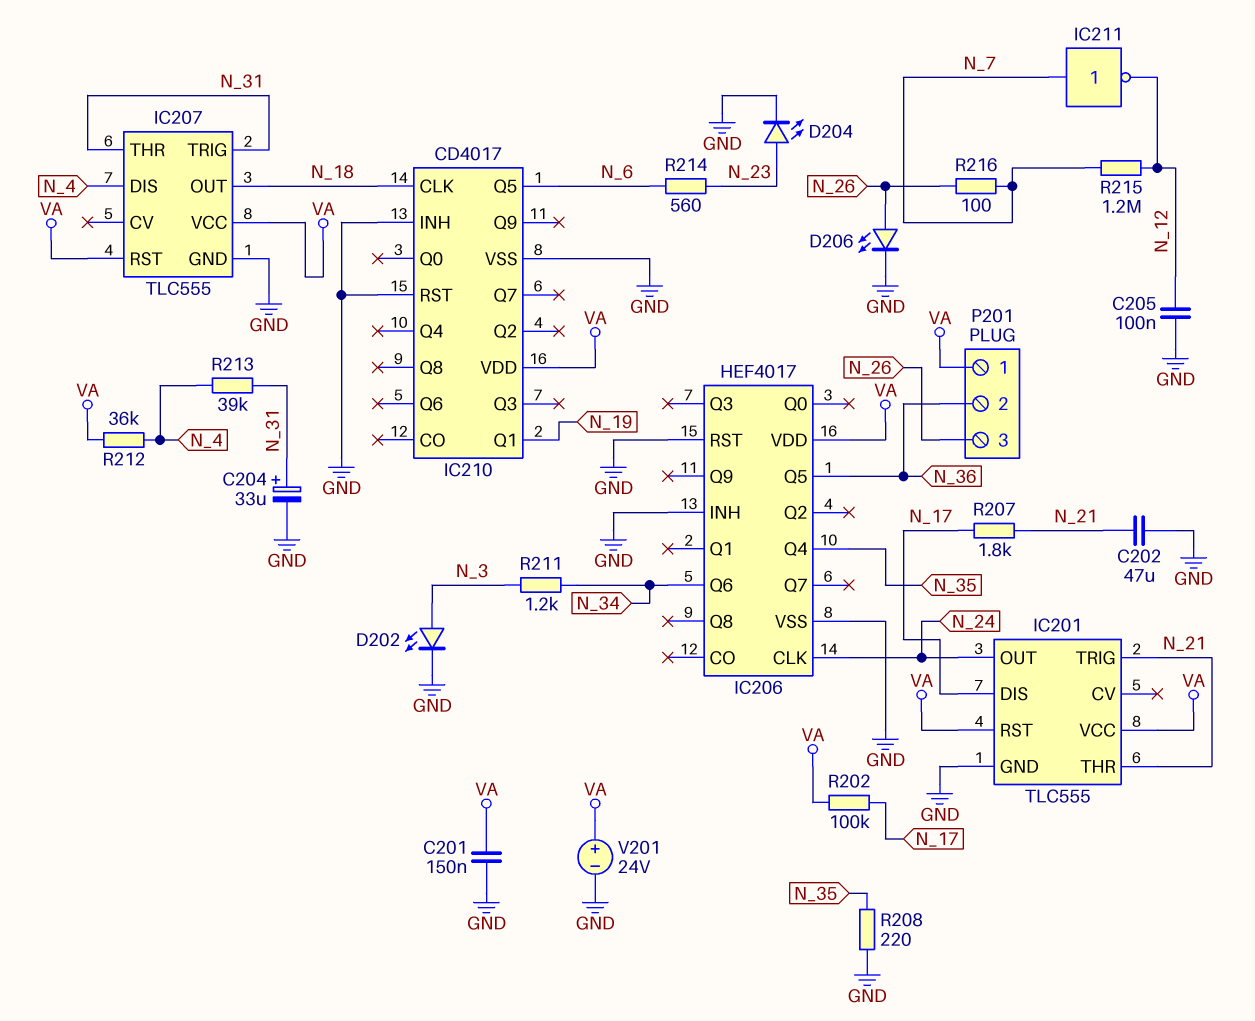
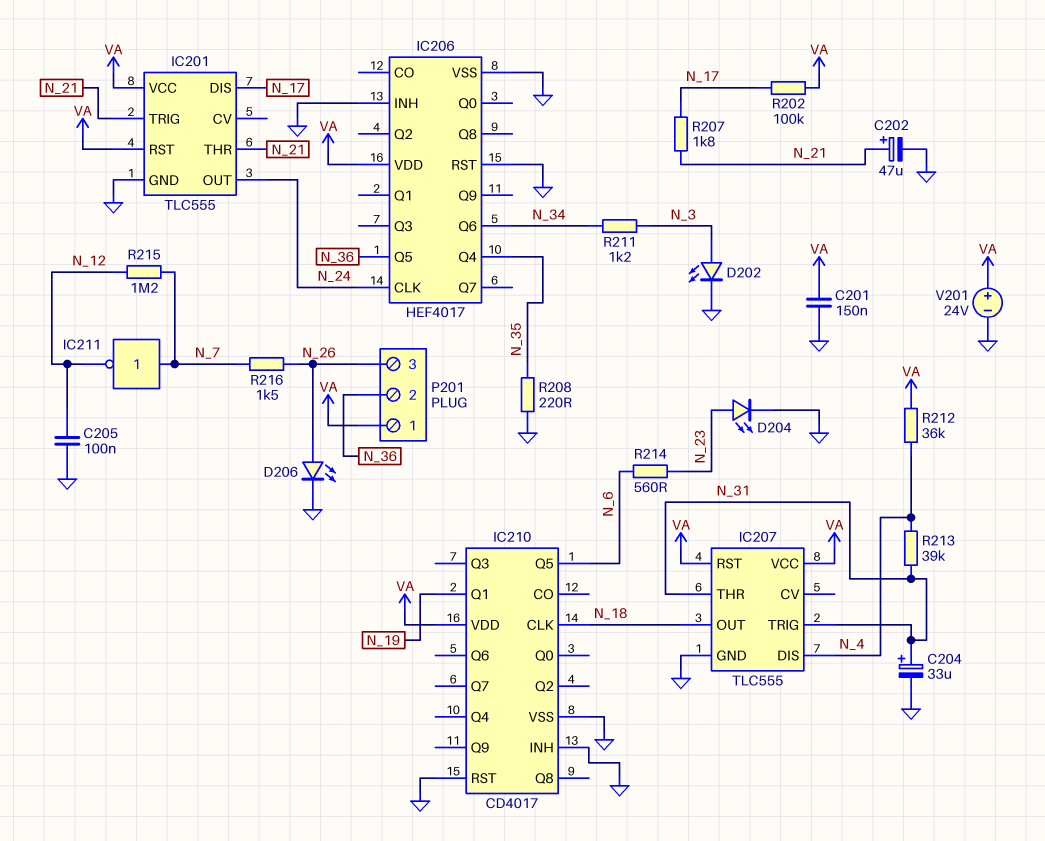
C202: 47uF (GND, N_21) -> 47uF (plus N_21, minus GND)
R216: 100 (N_7, N_26) -> 1.5k (N_7, N_26)

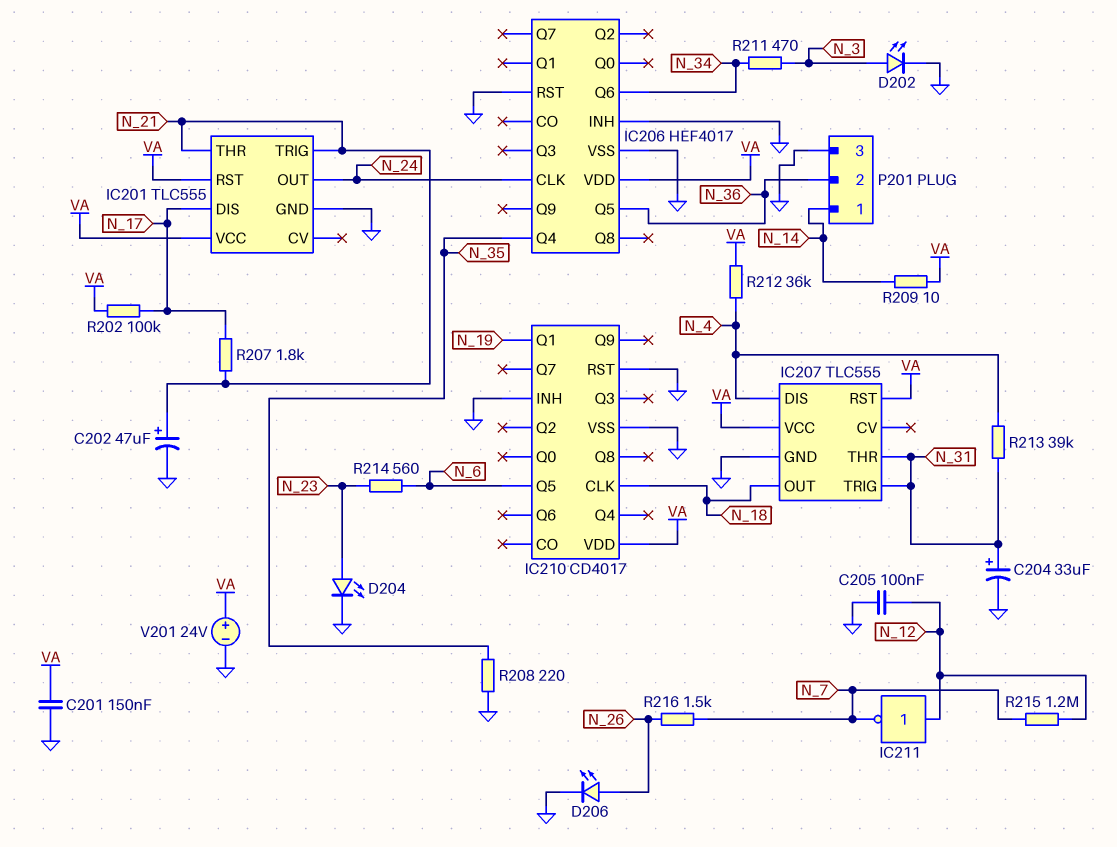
IC211: NOT (in N_7, out N_12) -> NOT (in N_12, out N_7)
P201 pin 1: VA -> N_14
P201 pin 3: N_26 -> GND
R209: none -> 10 (N_14, VA)
R211: 1.2k (N_3, N_34) -> 470 (N_3, N_34)

